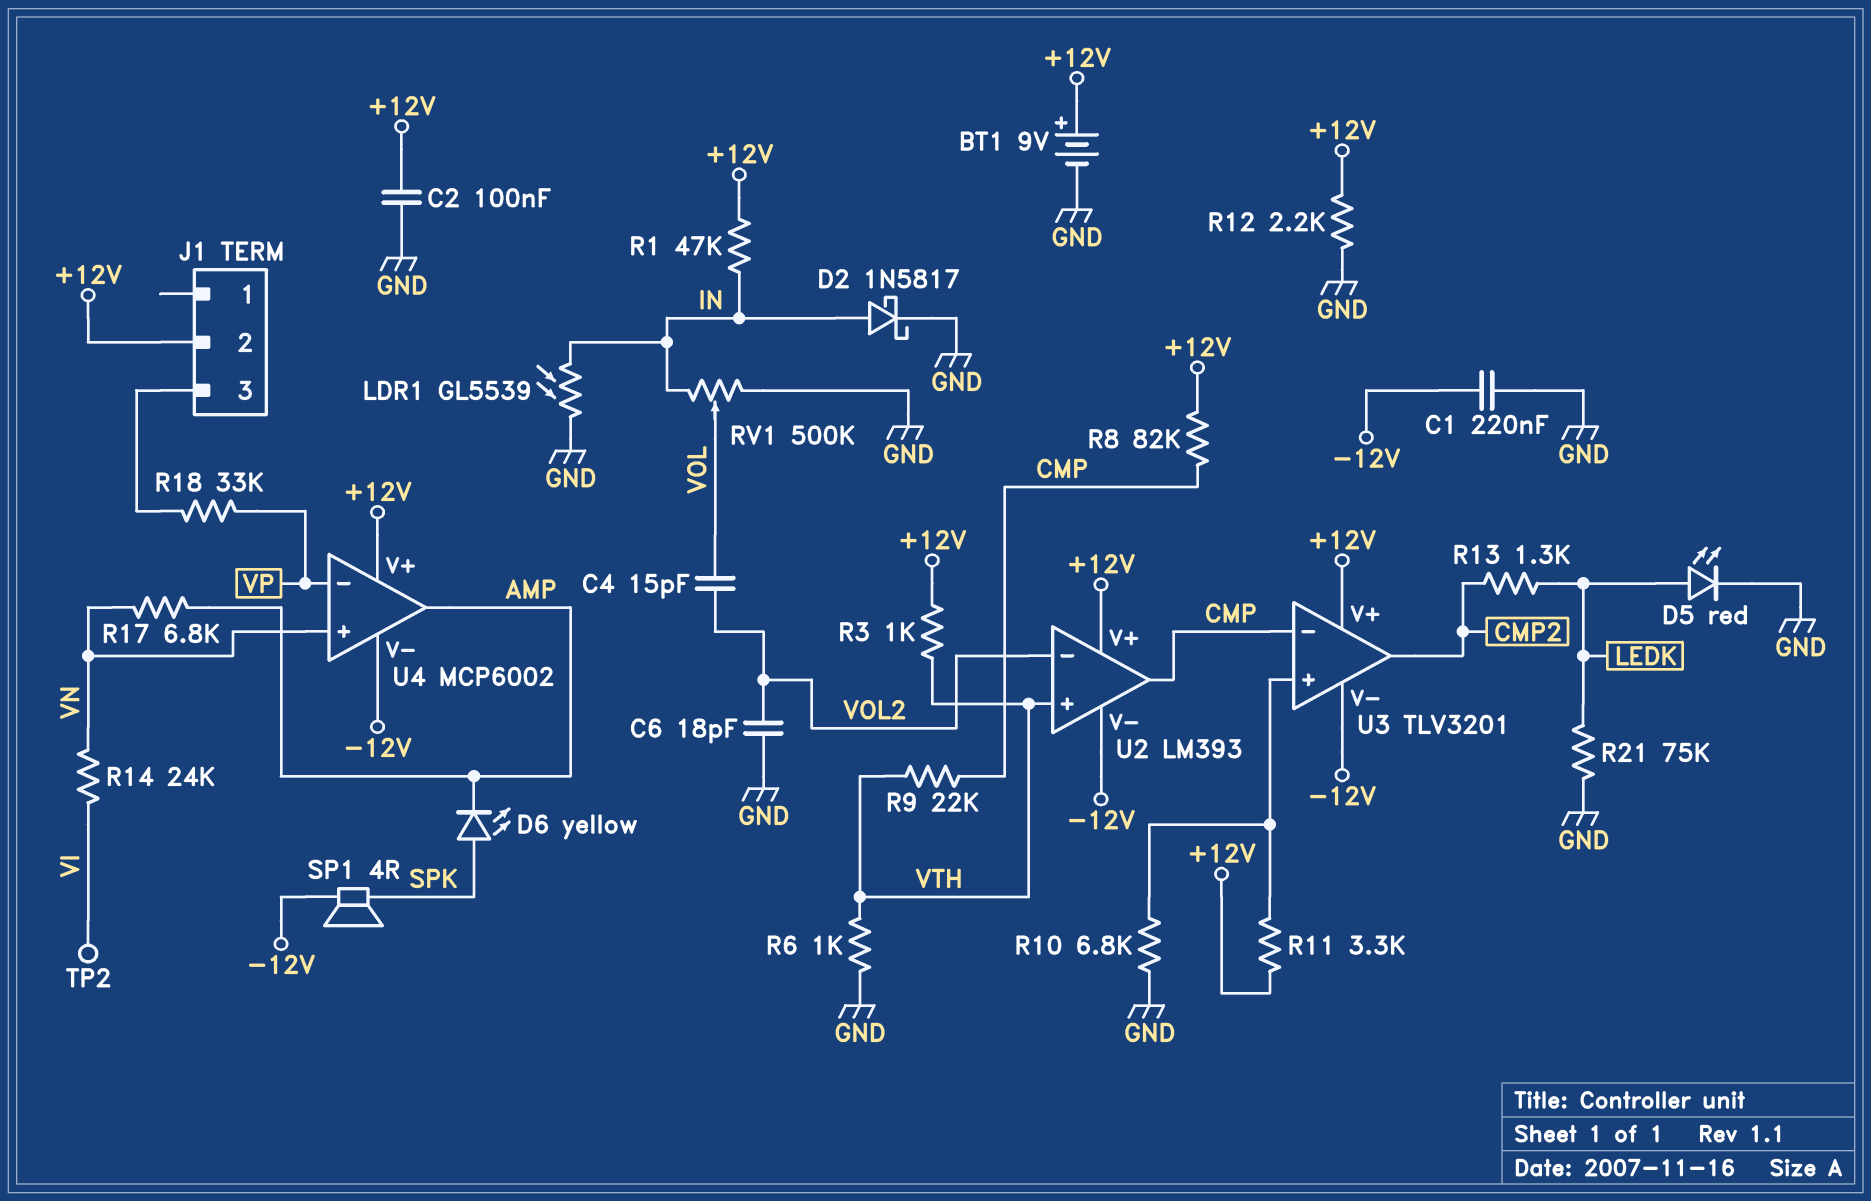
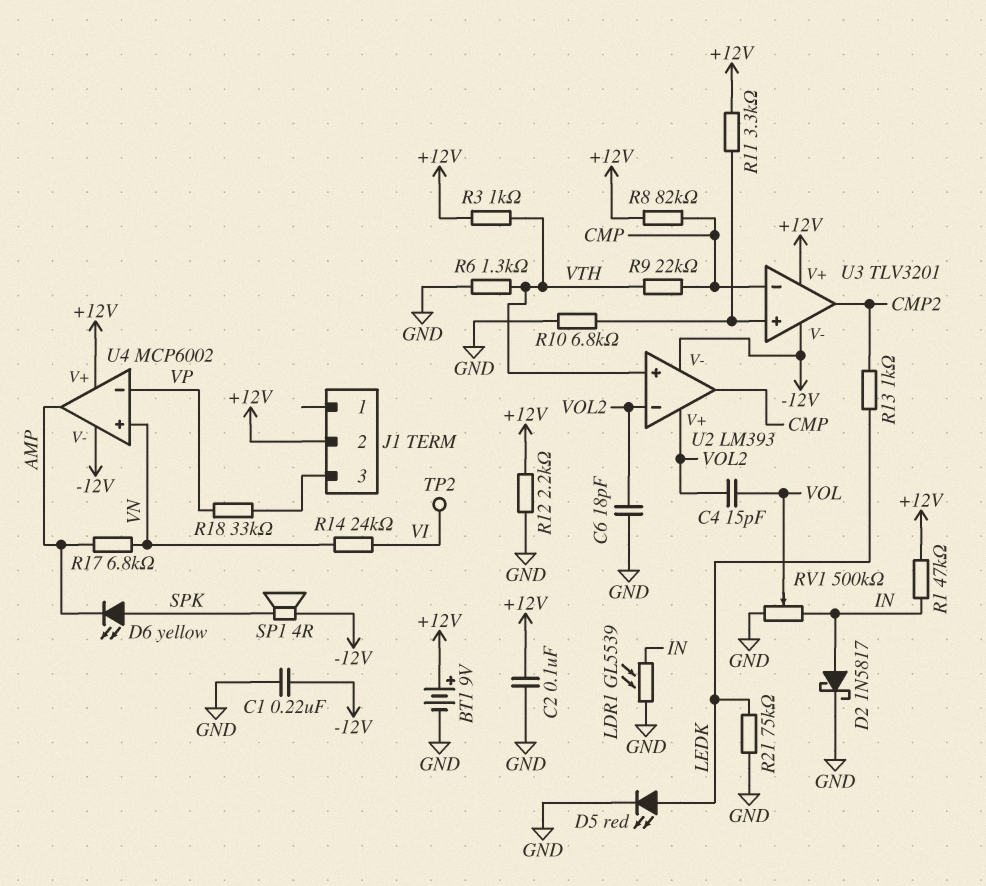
R6: 1k (GND, VTH) -> 1.3k (GND, VTH)
R13: 1.3k (CMP2, LEDK) -> 1k (CMP2, LEDK)
U2 pin V+: +12V -> VOL2

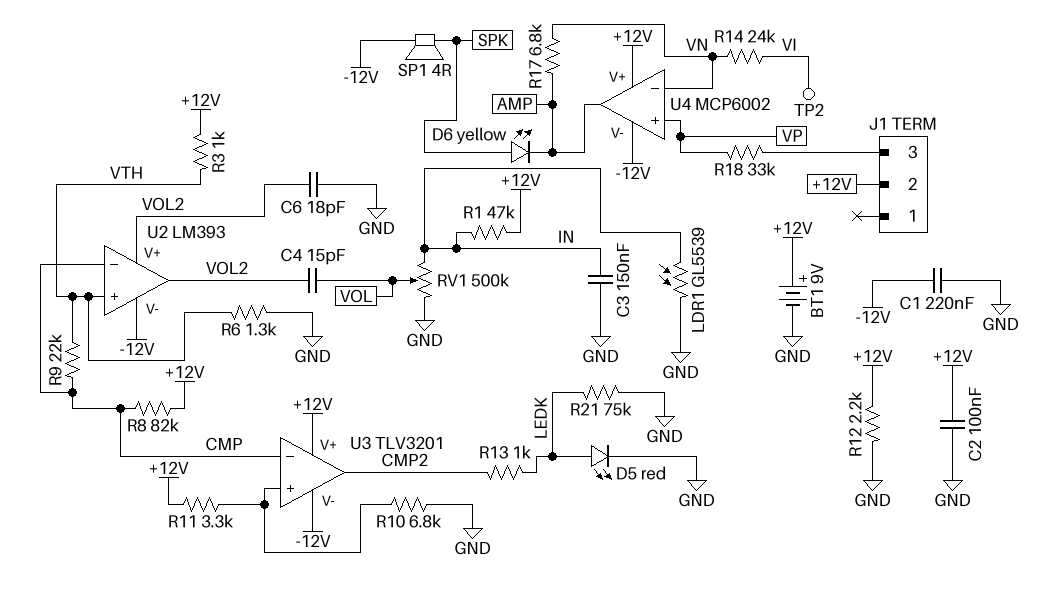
C3: none -> 150nF (GND, IN)
D2: schottky 1N5817 (A IN, K GND) -> none
U2 pin in-: VOL2 -> CMP
U2 pin out: CMP -> VOL2
U4 pin in+: VN -> VP
U4 pin in-: VP -> VN

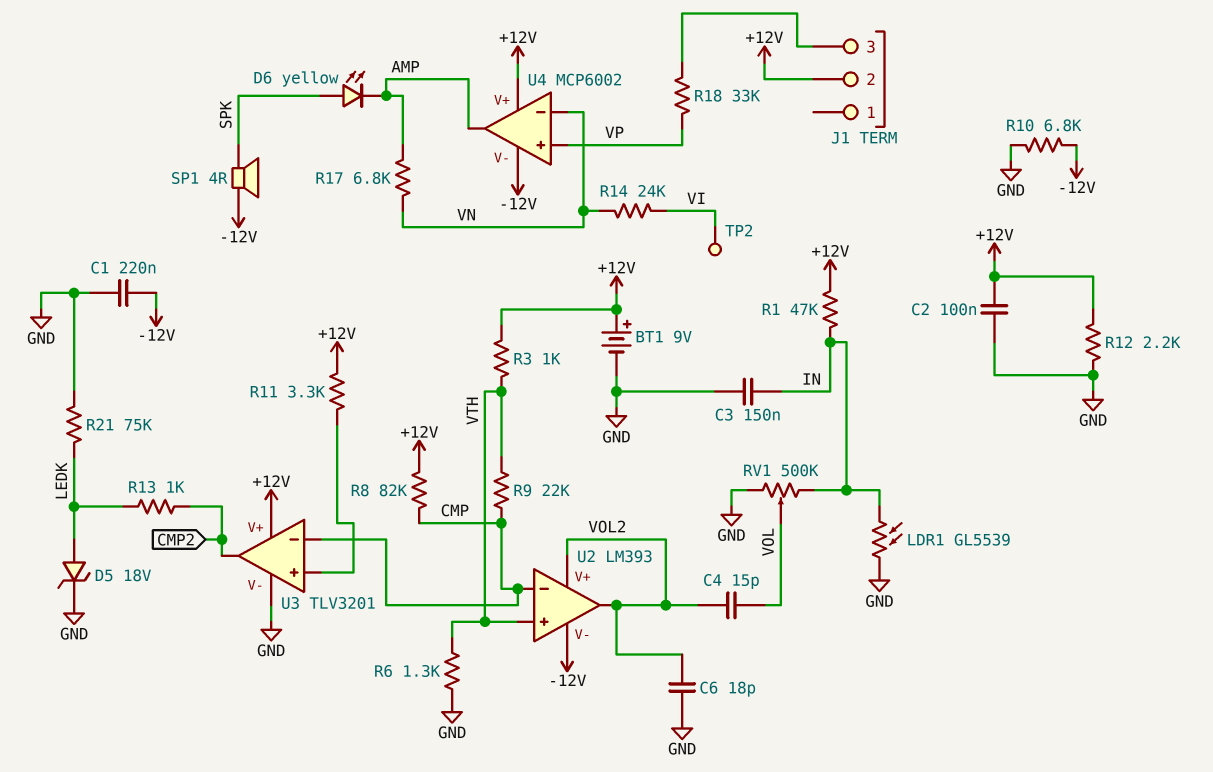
D5: LED red (A LEDK, K GND) -> zener 18V (A LEDK, K GND)
R10: 6.8k (GND, U3/in+) -> 6.8k (-12V, GND)
U3 pin V-: -12V -> GND

